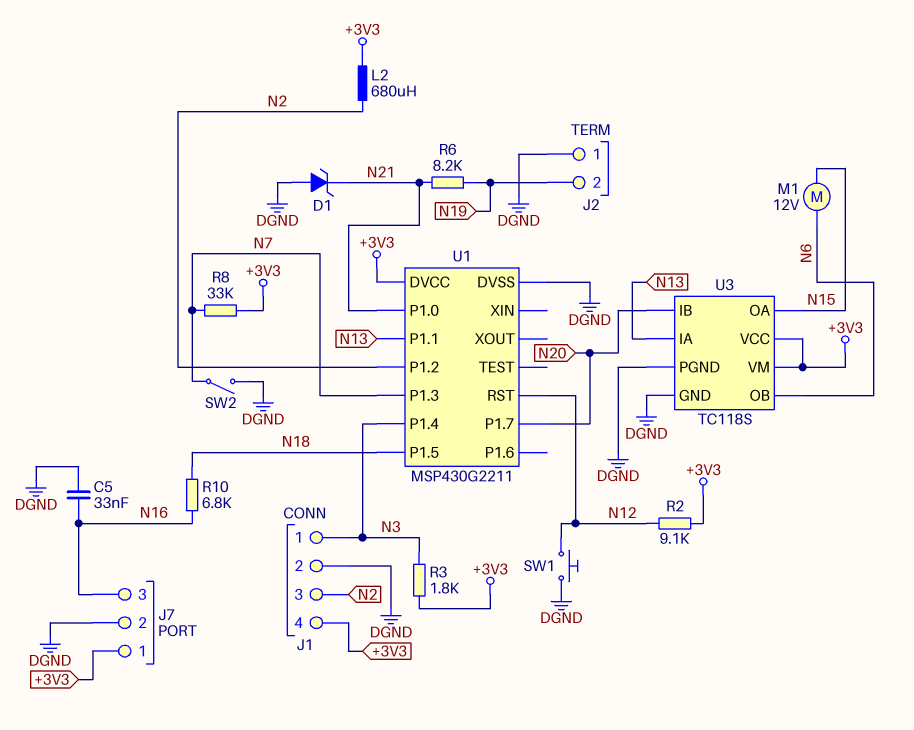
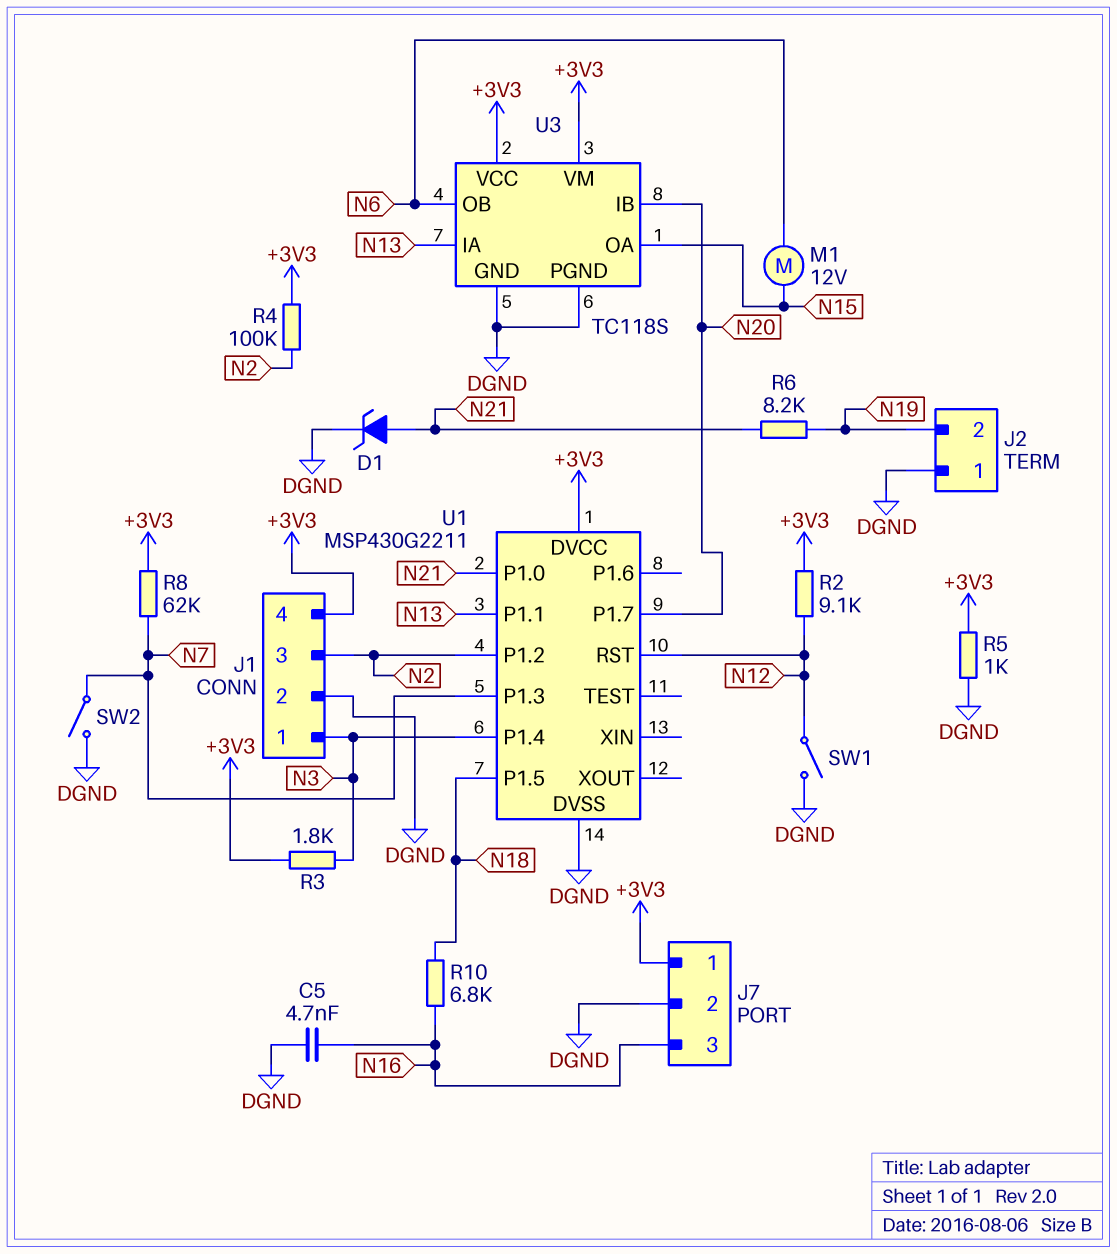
C5: 33nF (DGND, N16) -> 4.7nF (DGND, N16)
D1: zener (A DGND, K N21) -> zener (A N21, K DGND)
L2: 680uH (+3V3, N2) -> none
R4: none -> 100k (+3V3, N2)
R5: none -> 1k (+3V3, DGND)
R8: 33k (+3V3, N7) -> 62k (+3V3, N7)
SW1: button (DGND, N12) -> switch (DGND, N12)

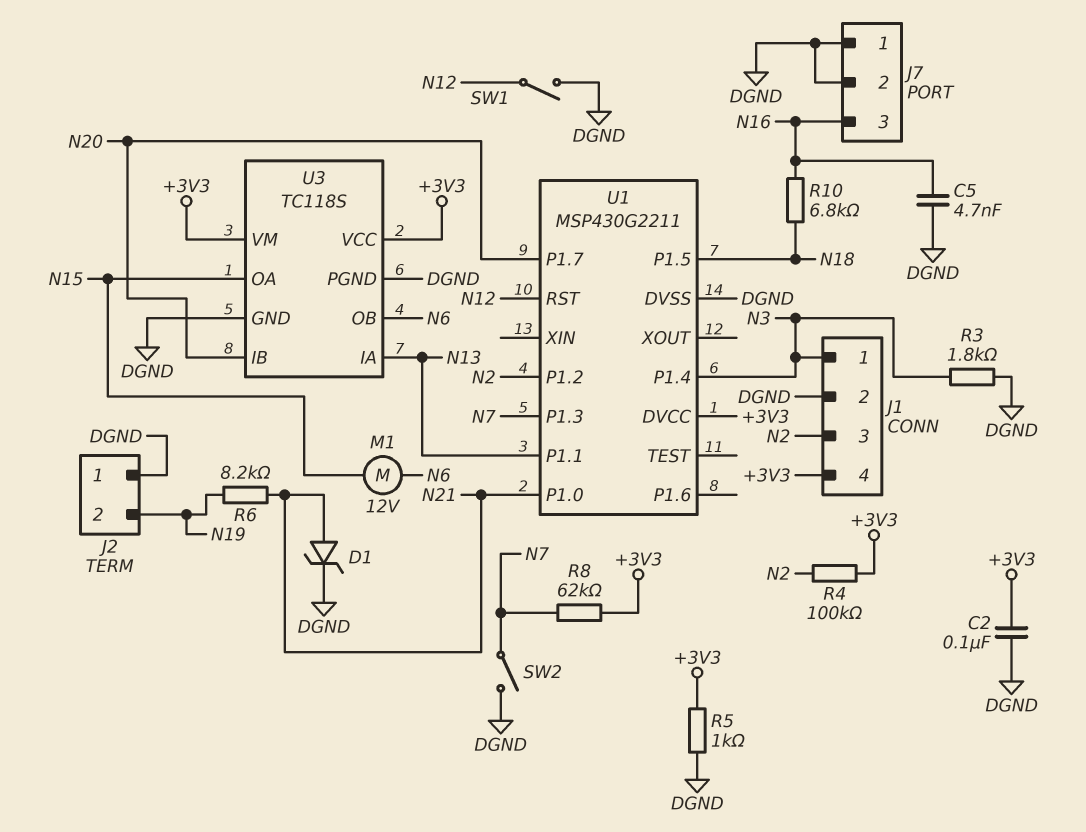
C2: none -> 100nF (+3V3, DGND)
J7 pin 1: +3V3 -> DGND
R2: 9.1k (+3V3, N12) -> none
R3: 1.8k (+3V3, N3) -> 1.8k (DGND, N3)

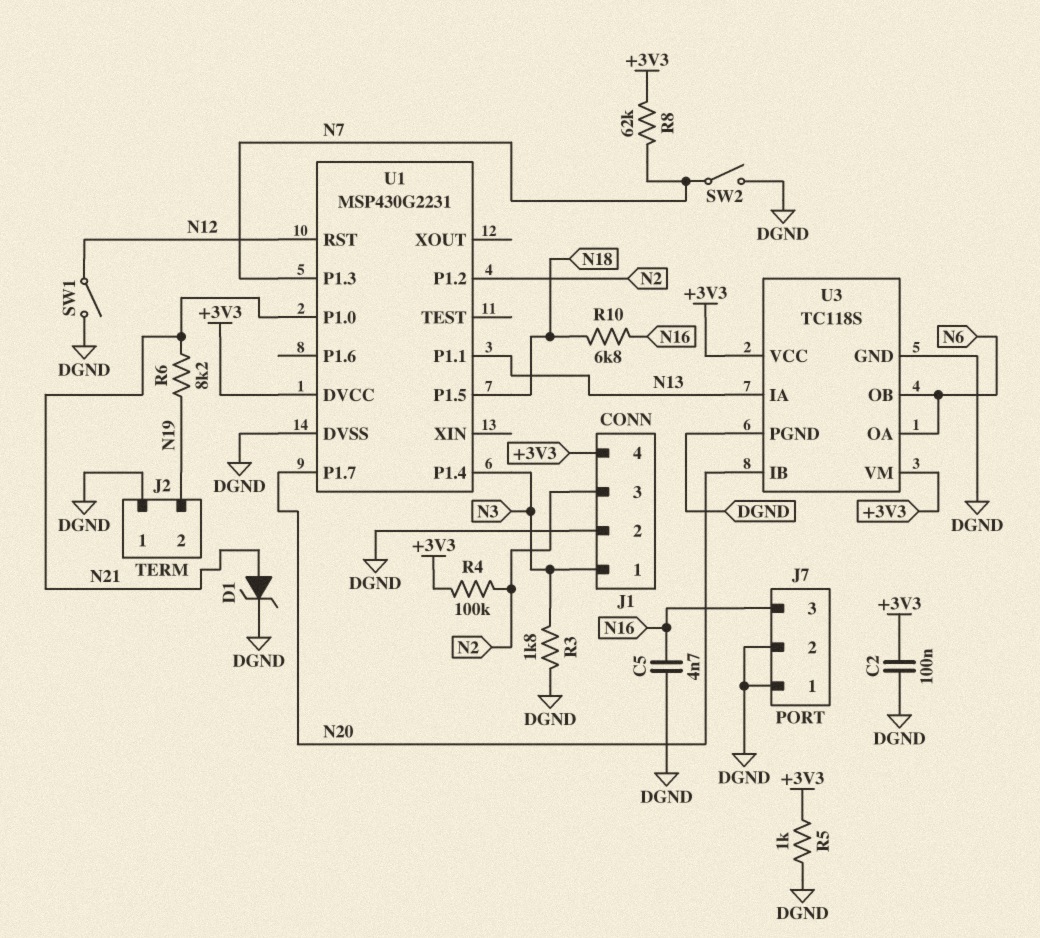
M1: motor 12V (N6, N15) -> none
U1: MSP430G2211 -> MSP430G2231
U3 pin OA: N15 -> N6

